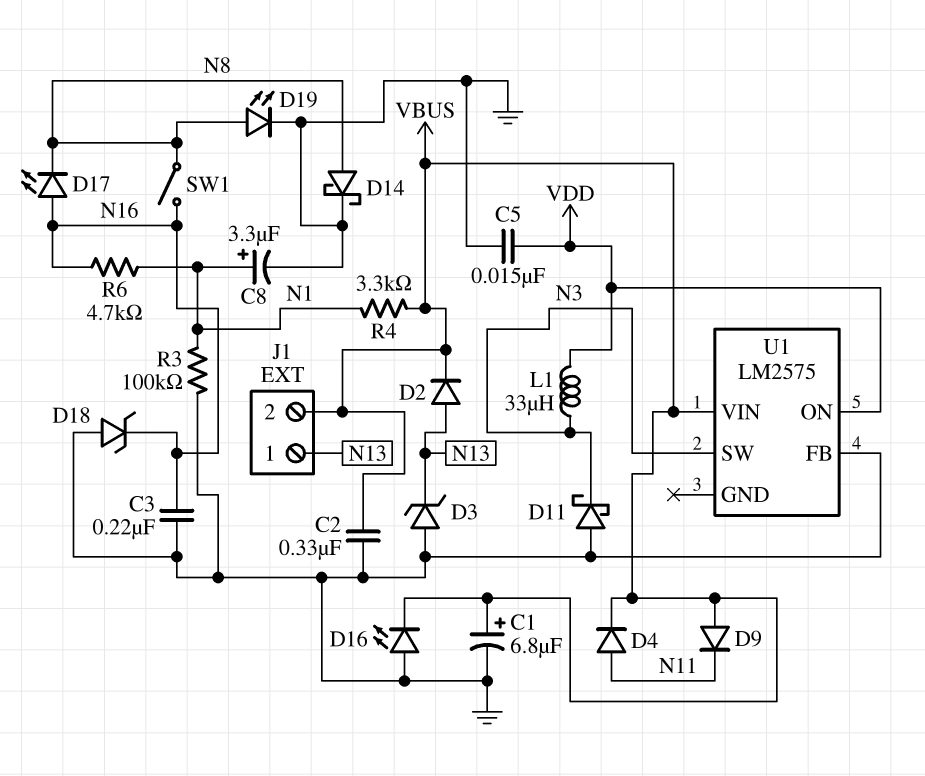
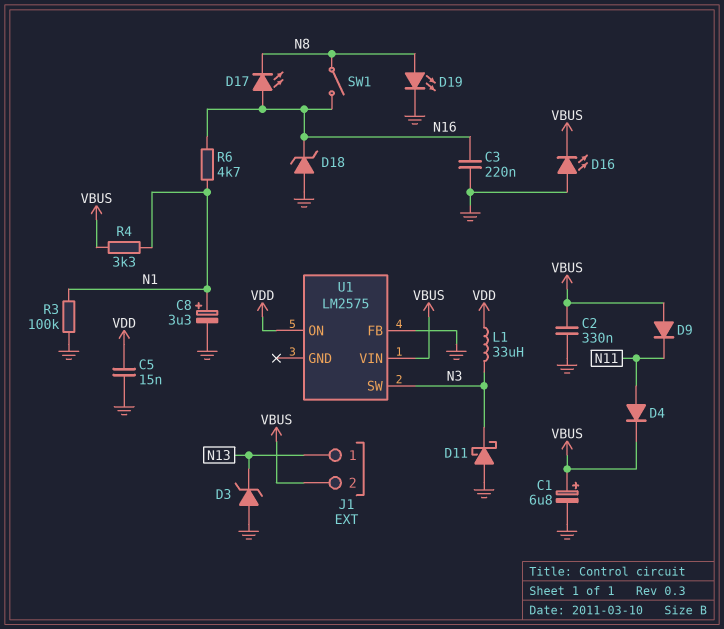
D2: diode (A N13, K VBUS) -> none
D14: schottky (A N8, K GND) -> none

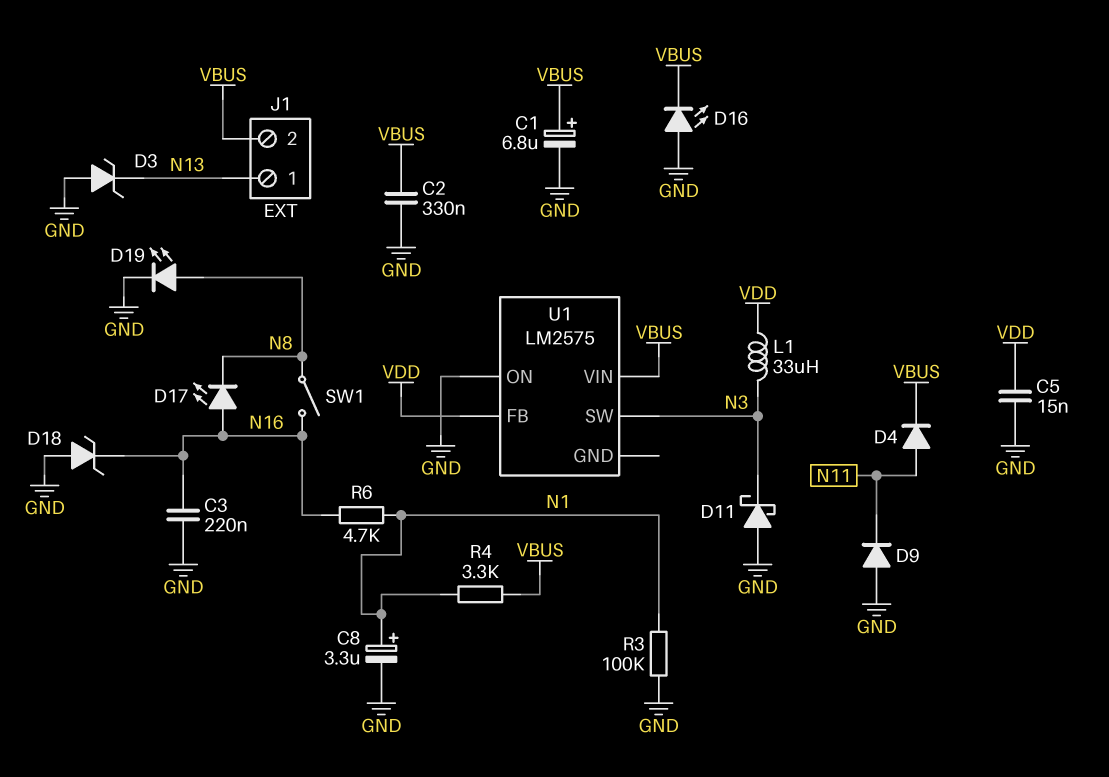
D9: diode (A VBUS, K N11) -> diode (A GND, K N11)
U1 pin FB: GND -> VDD
U1 pin ON: VDD -> GND

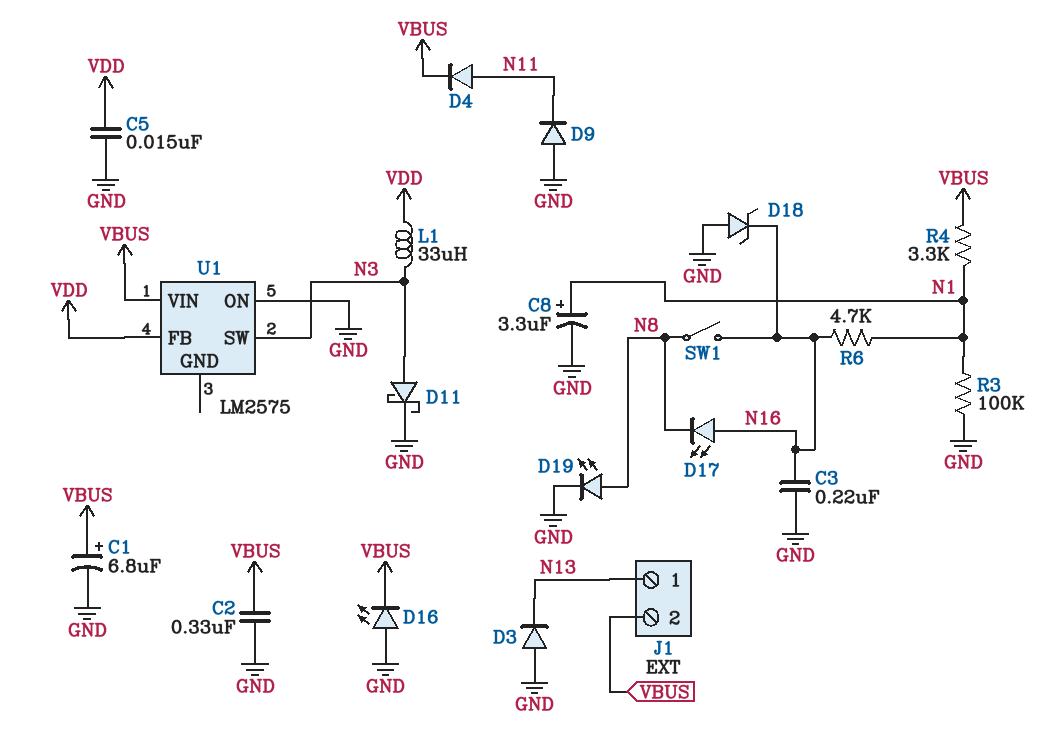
D3: zener (A GND, K N13) -> diode (A GND, K N13)
D11: schottky (A GND, K N3) -> schottky (A N3, K GND)

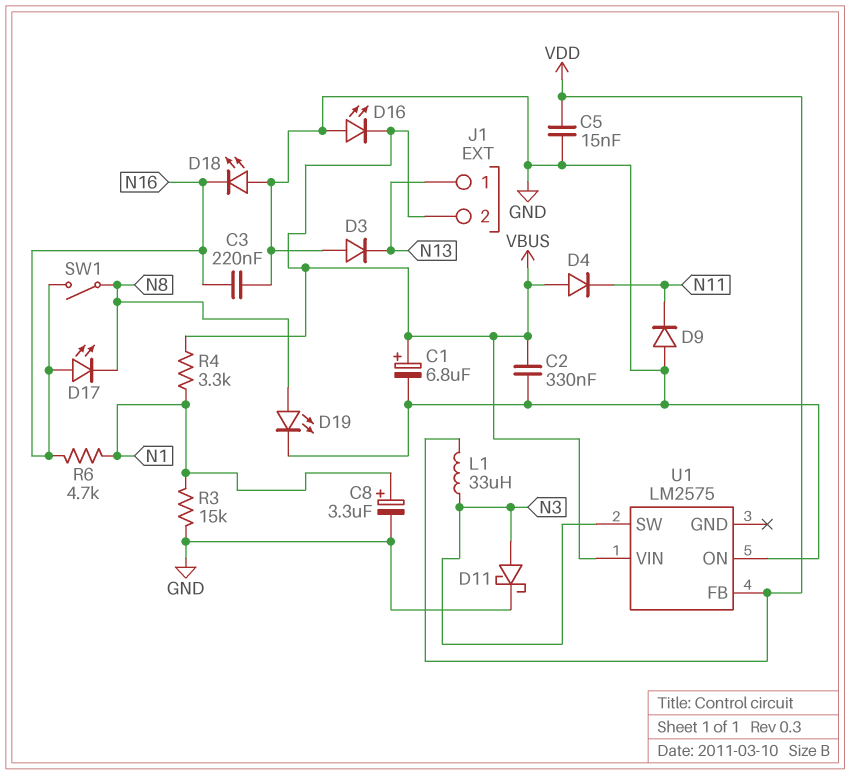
D4: diode (A N11, K VBUS) -> diode (A VBUS, K N11)
D18: zener (A GND, K N16) -> LED (A GND, K N16)
R3: 100k (GND, N1) -> 15k (GND, N1)

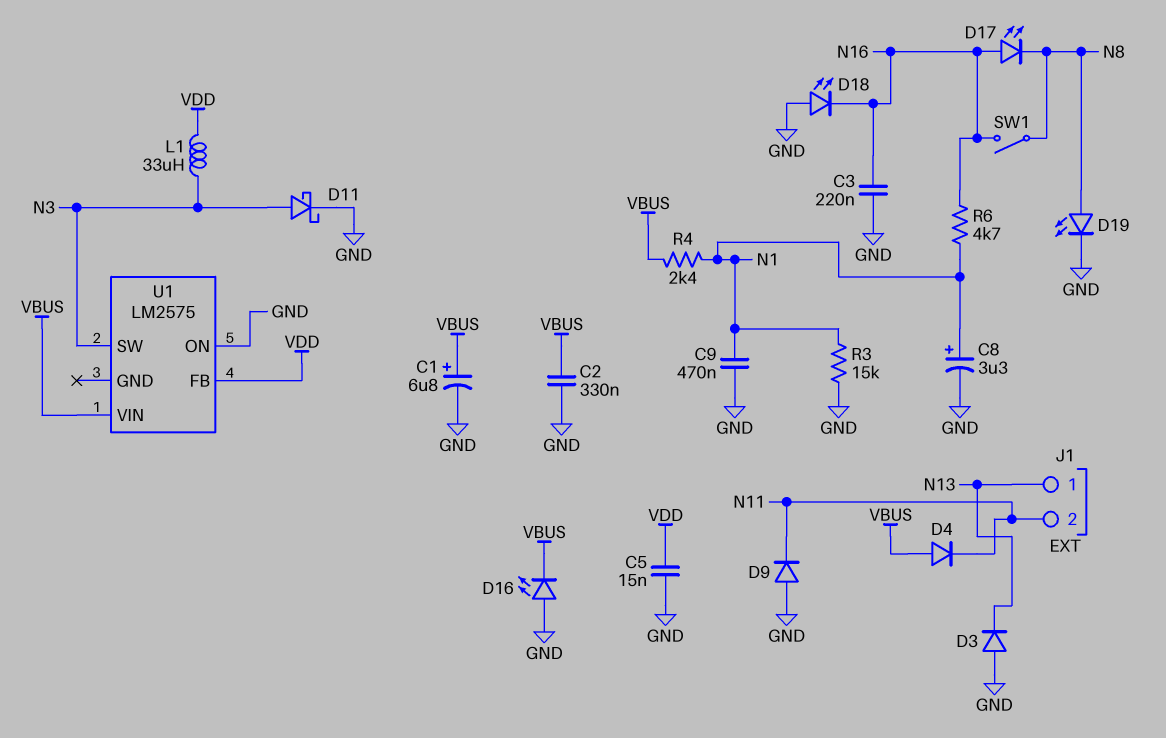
C9: none -> 470nF (GND, N1)
J1 pin 2: VBUS -> N11
R4: 3.3k (N1, VBUS) -> 2.4k (N1, VBUS)

